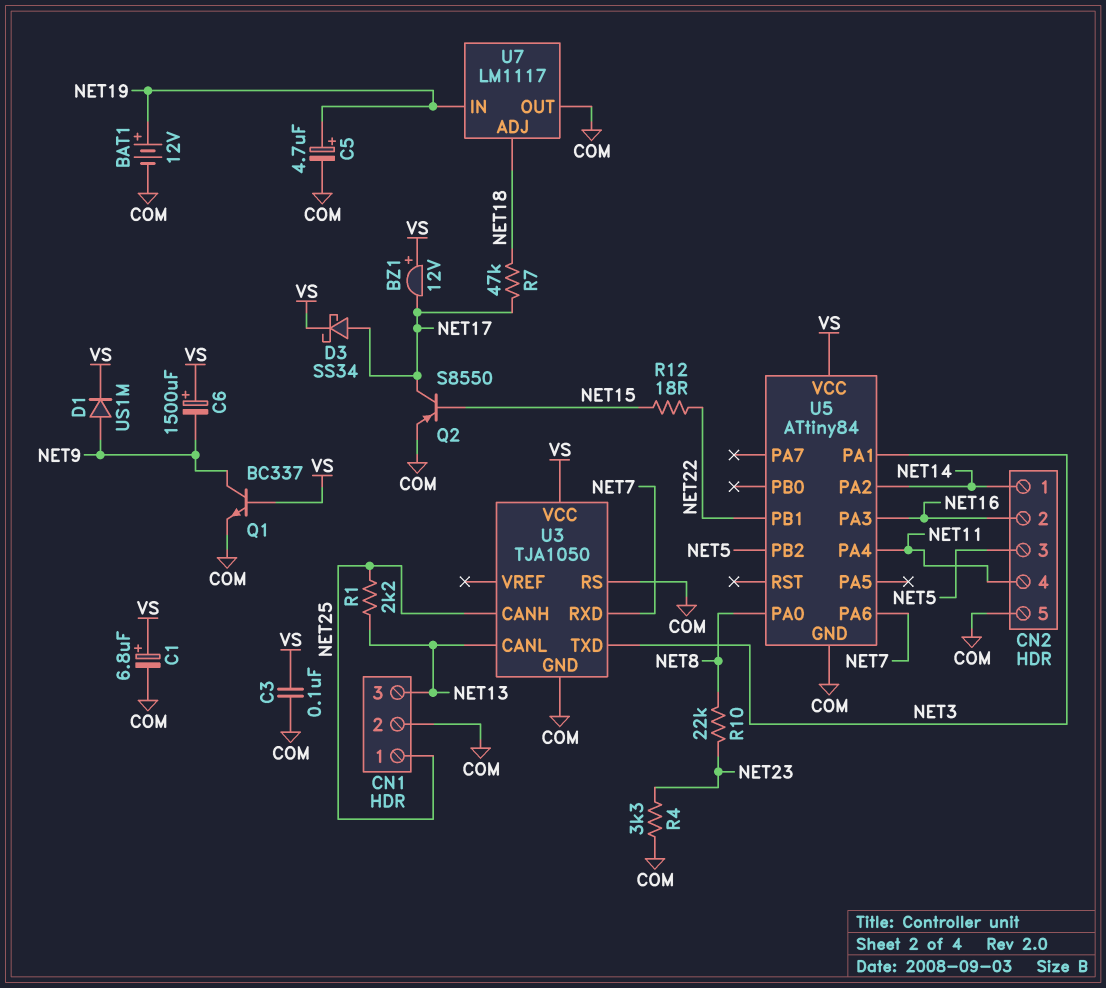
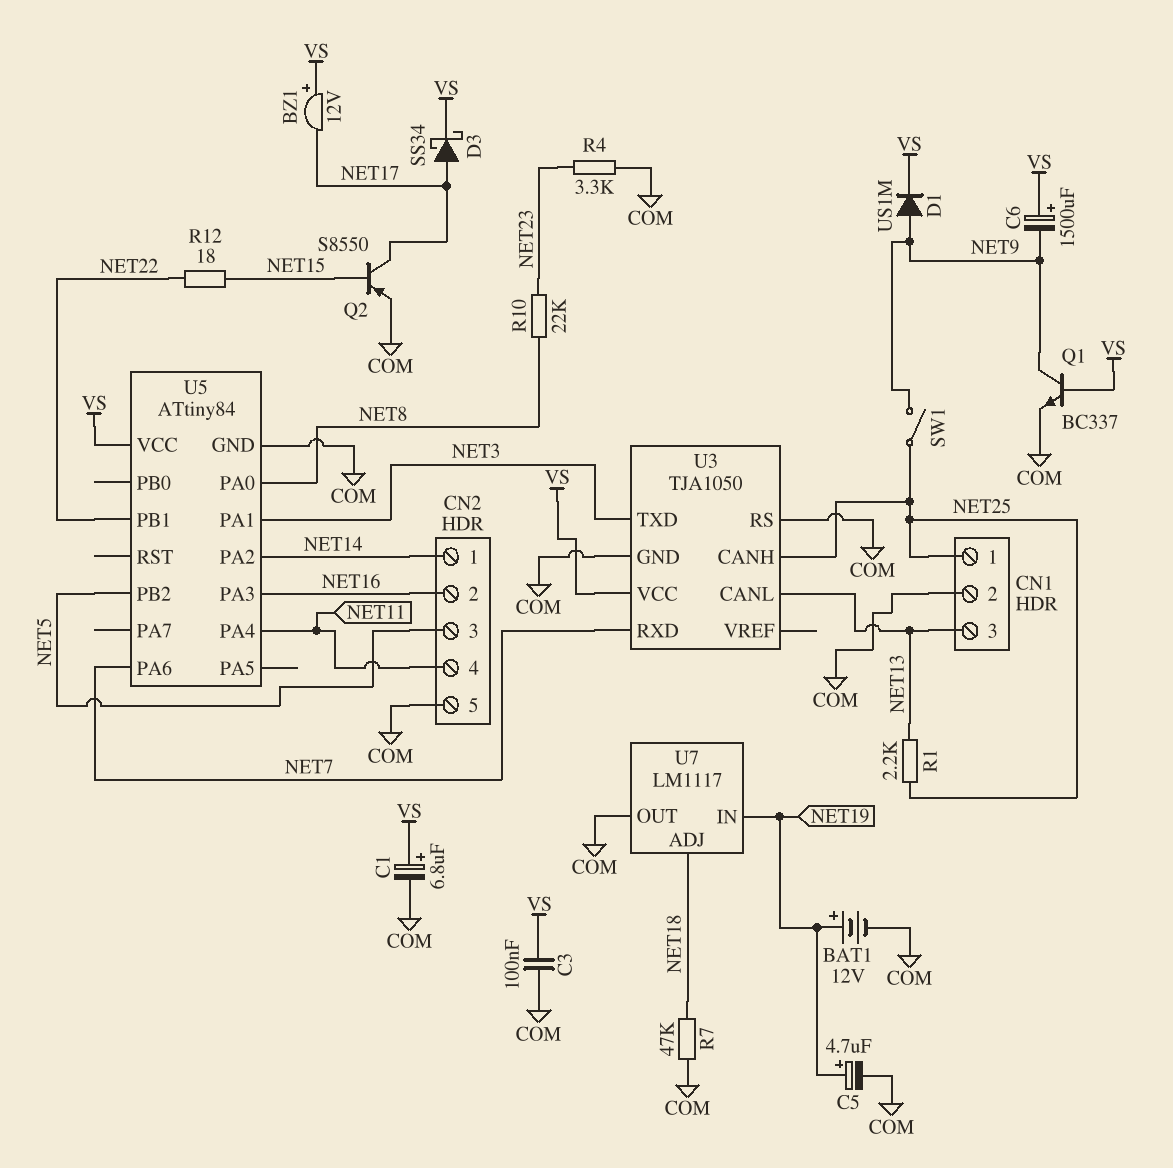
R7: 47k (NET17, NET18) -> 47k (COM, NET18)
SW1: none -> switch (NET9, NET25)

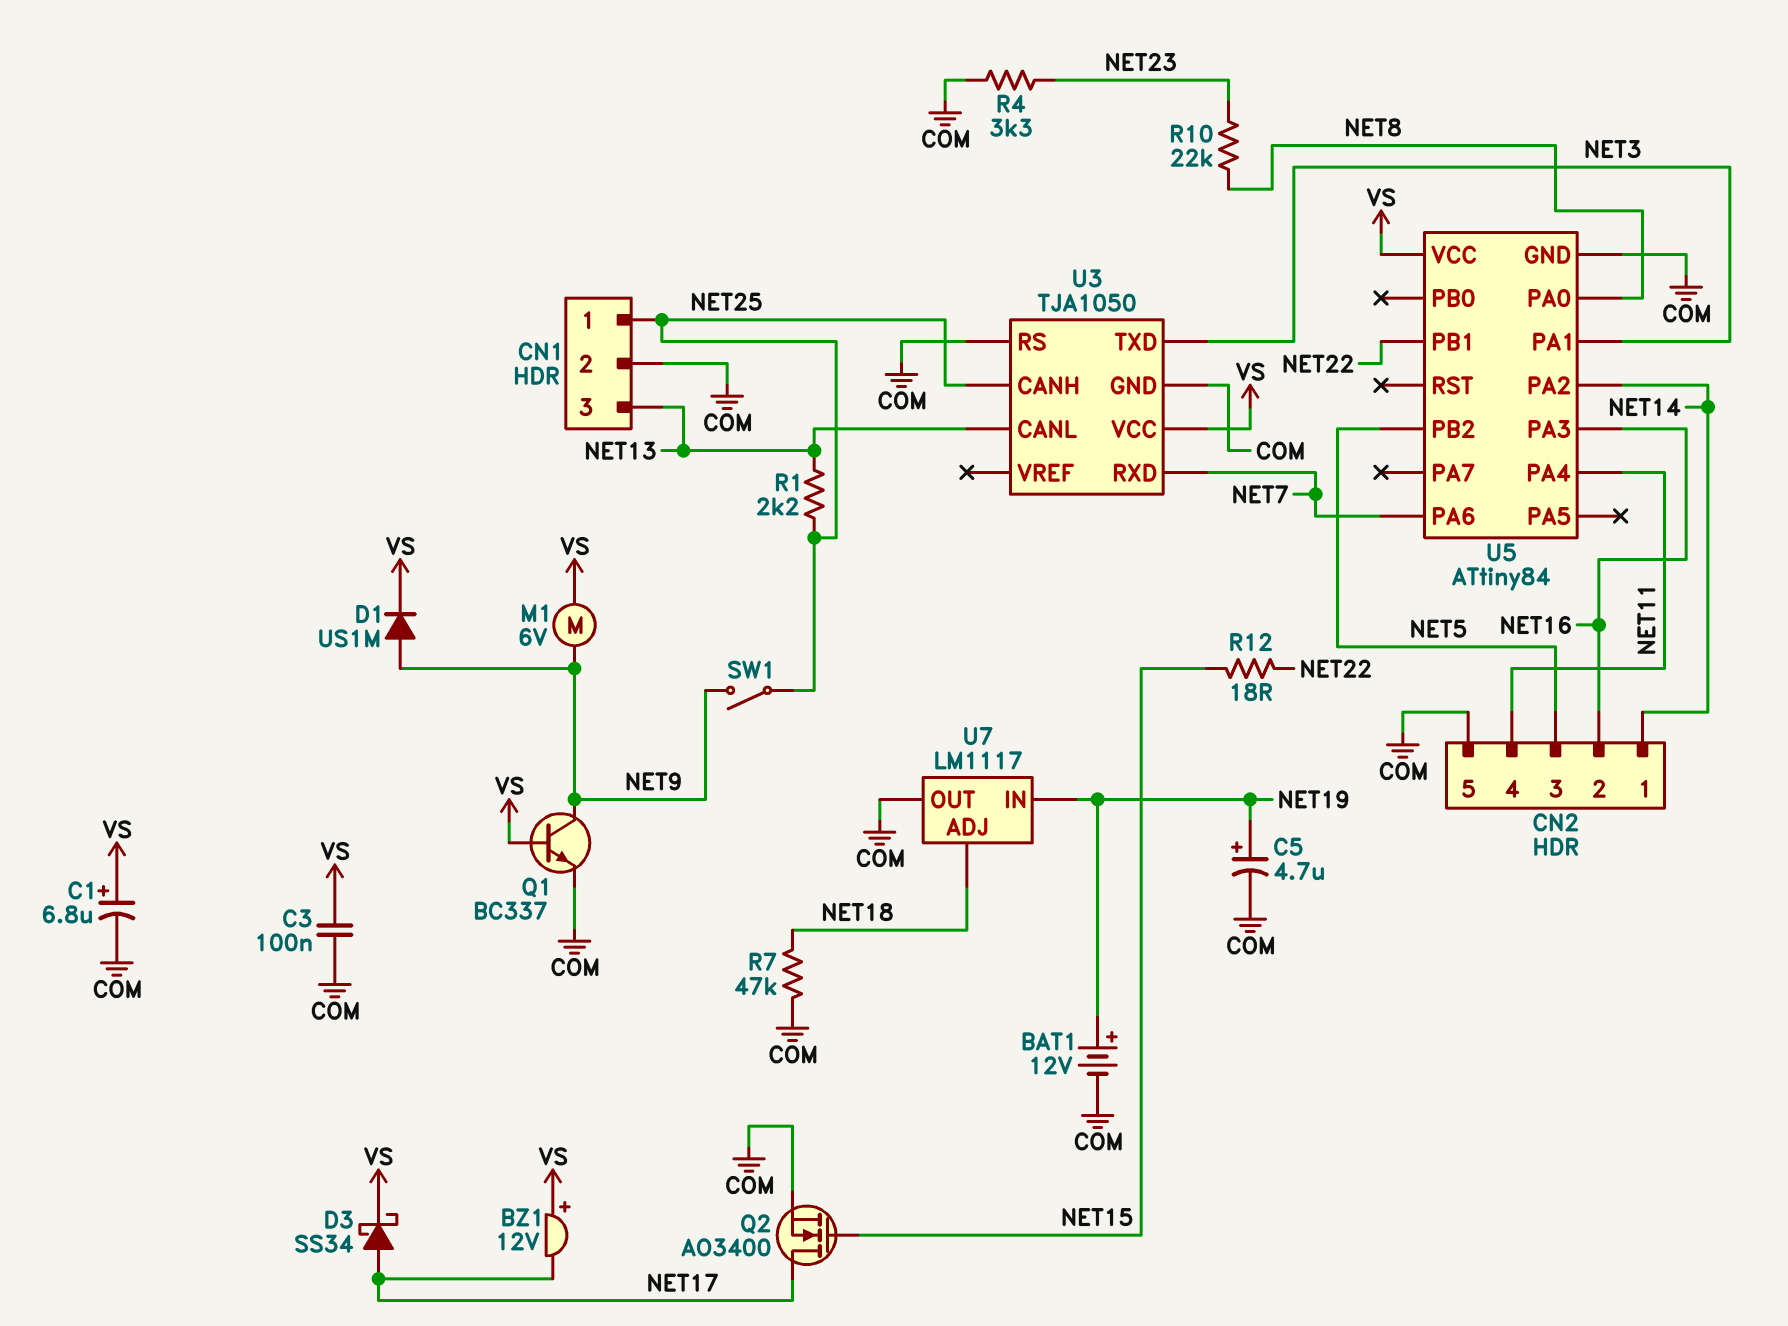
C6: 1500uF (plus VS, minus NET9) -> none
M1: none -> motor 6V (NET9, VS)
Q2: PNP S8550 (B NET15, C NET17, E COM) -> NMOS AO3400 (G NET15, D NET17, S COM)

